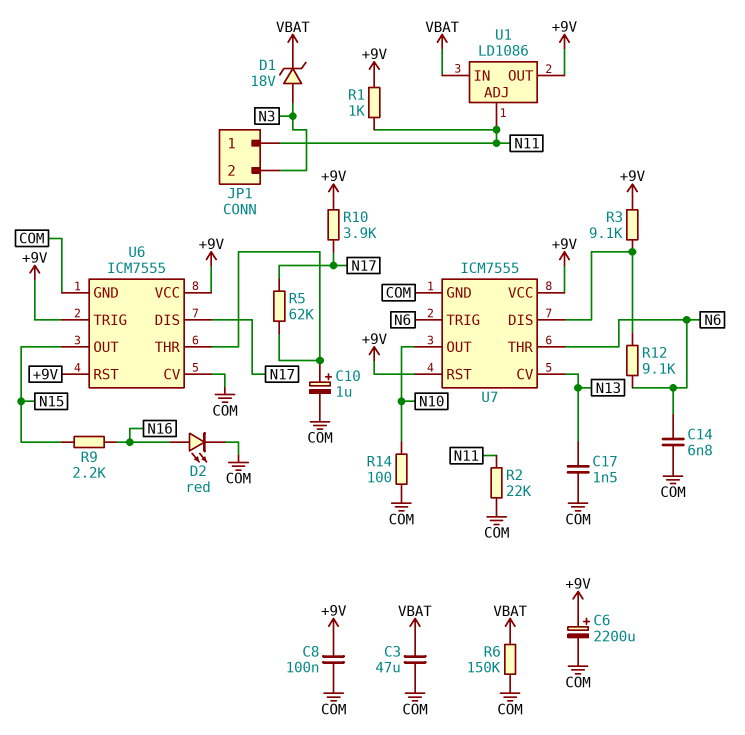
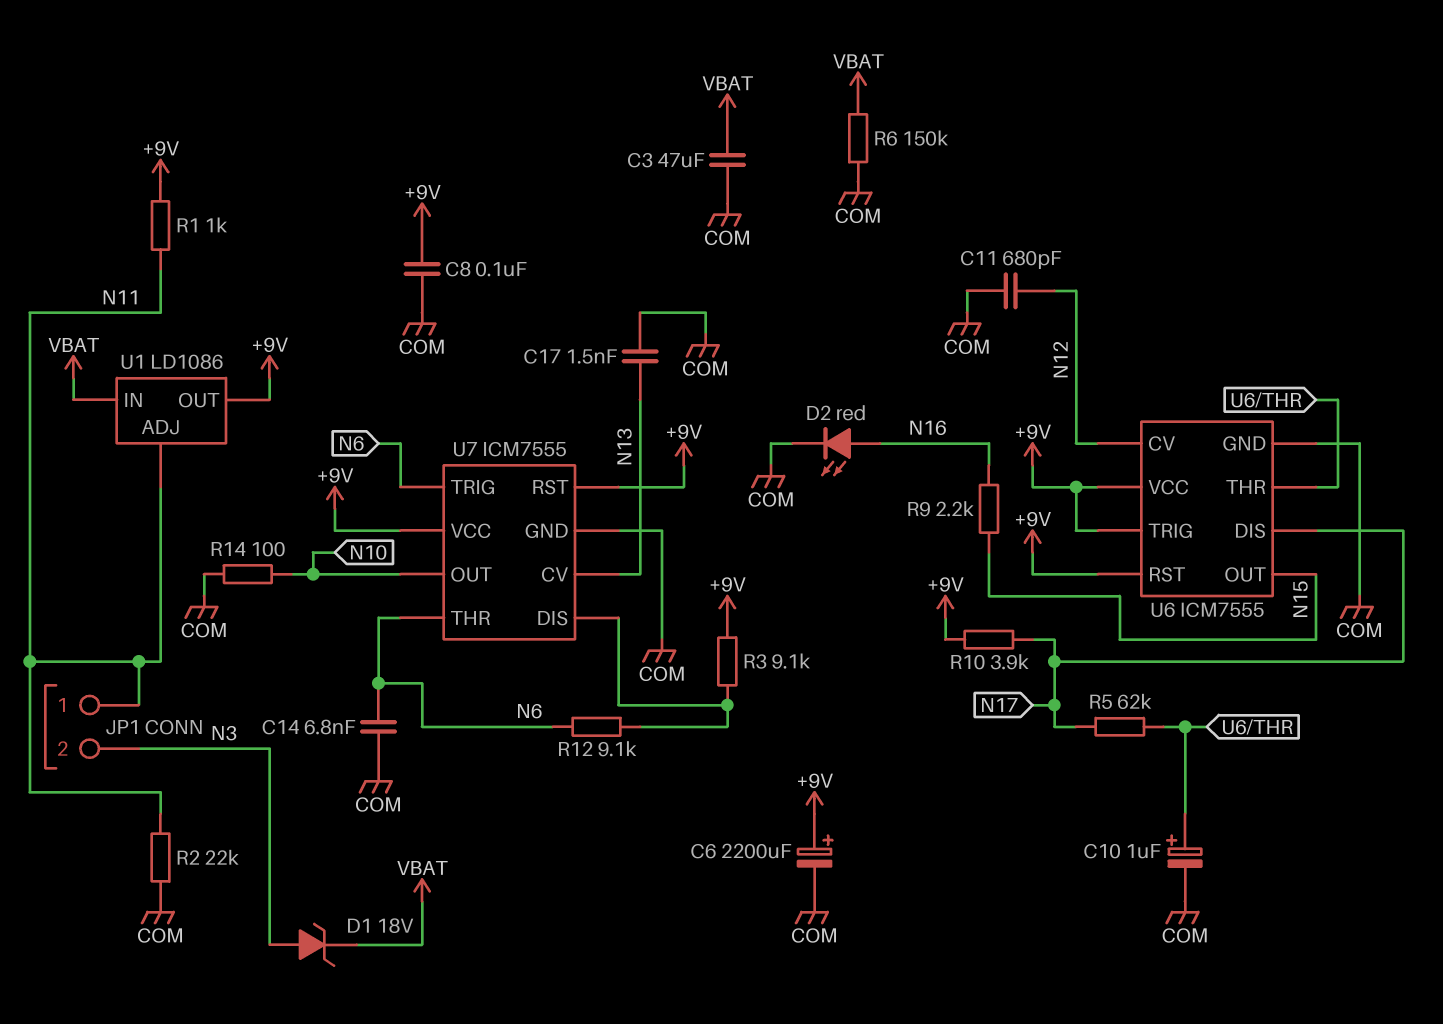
C11: none -> 680pF (COM, N12)
U6 pin CV: COM -> N12

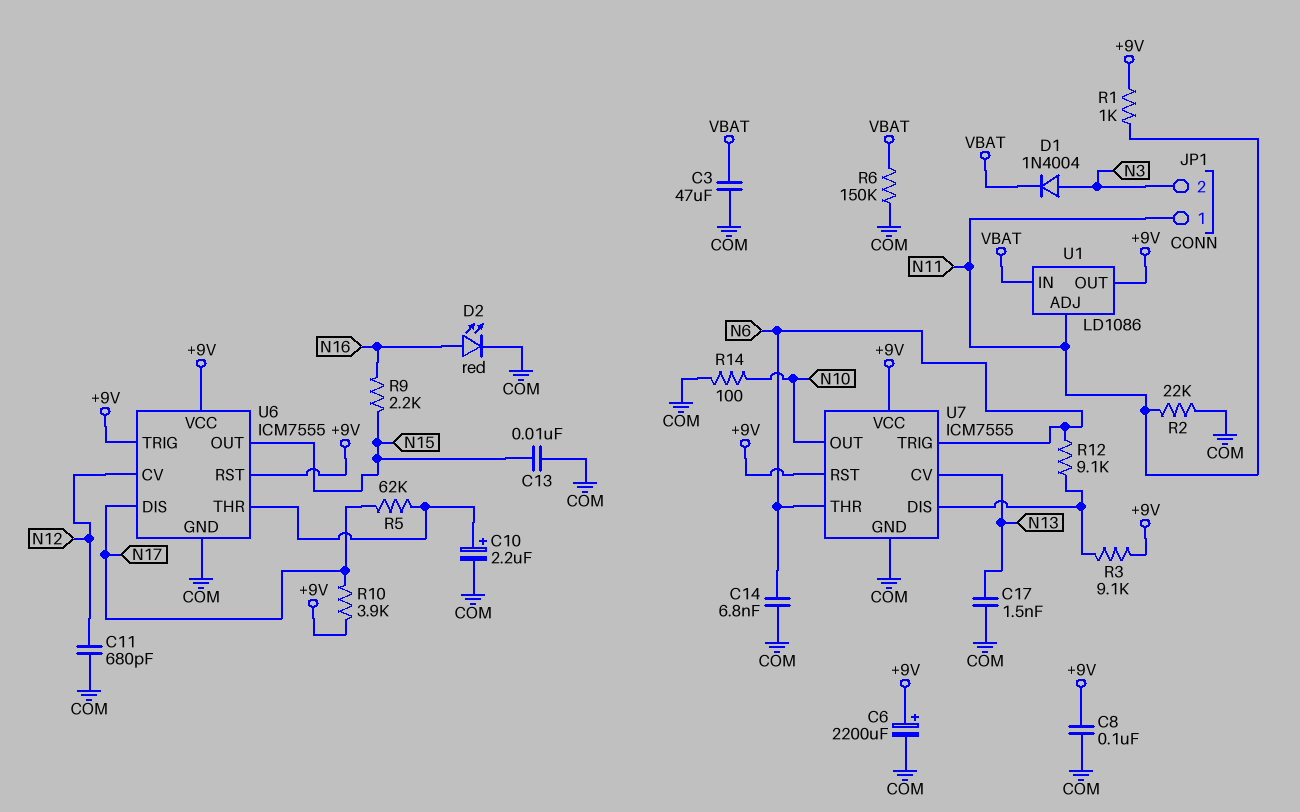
C10: 1uF (plus U6/THR, minus COM) -> 2.2uF (plus U6/THR, minus COM)
C13: none -> 10nF (COM, N15)
D1: zener 18V (A N3, K VBAT) -> diode 1N4004 (A N3, K VBAT)

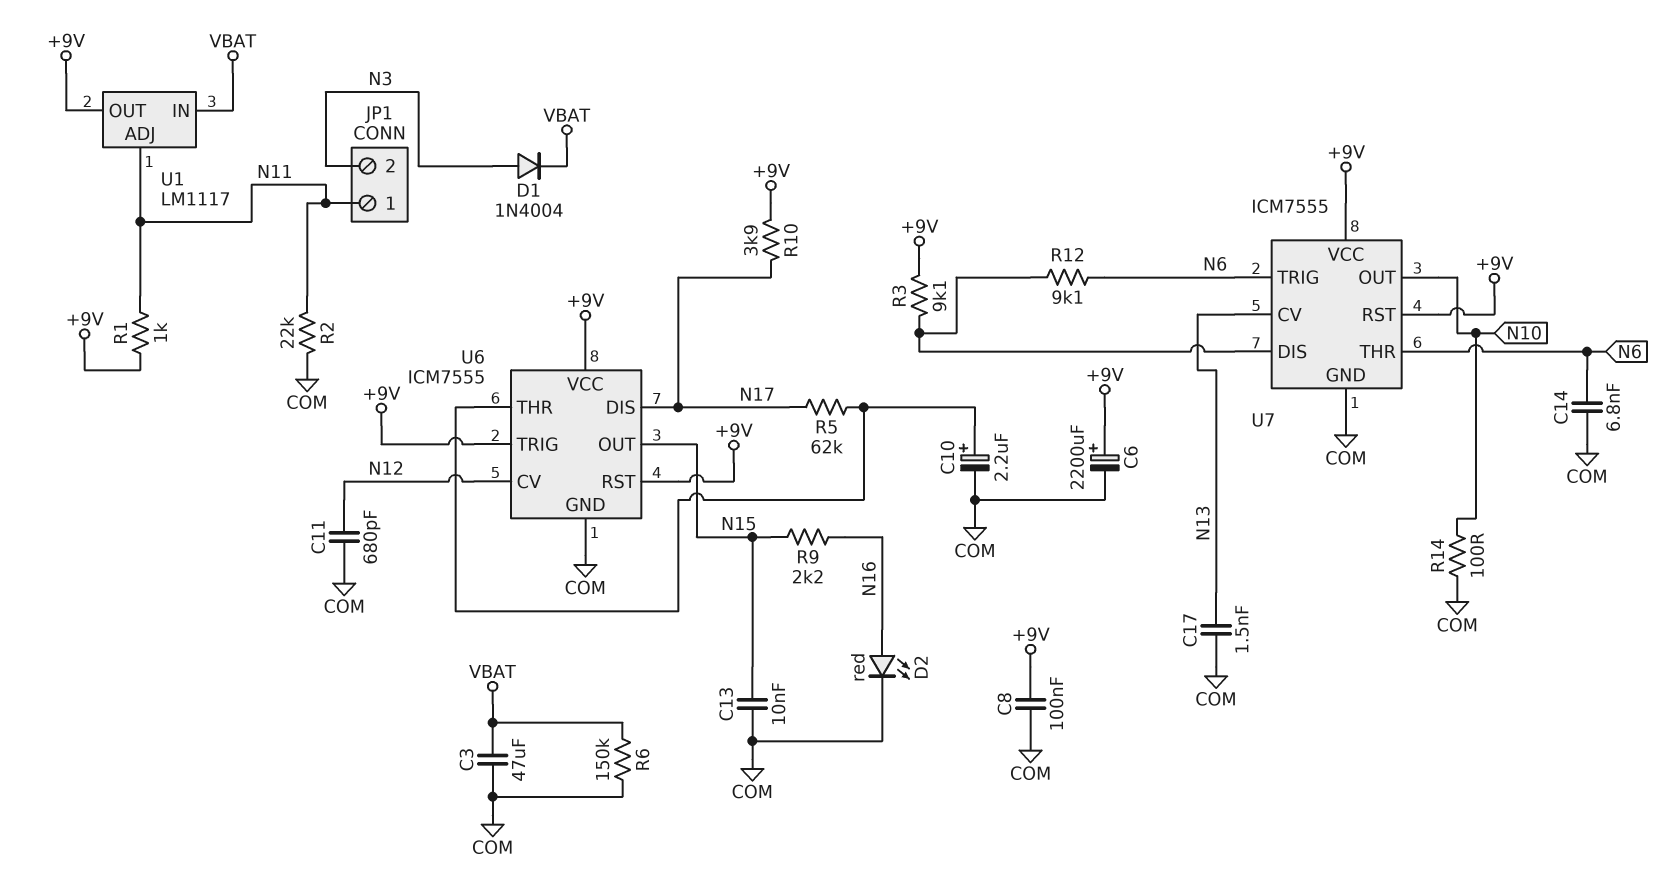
U1: LD1086 -> LM1117

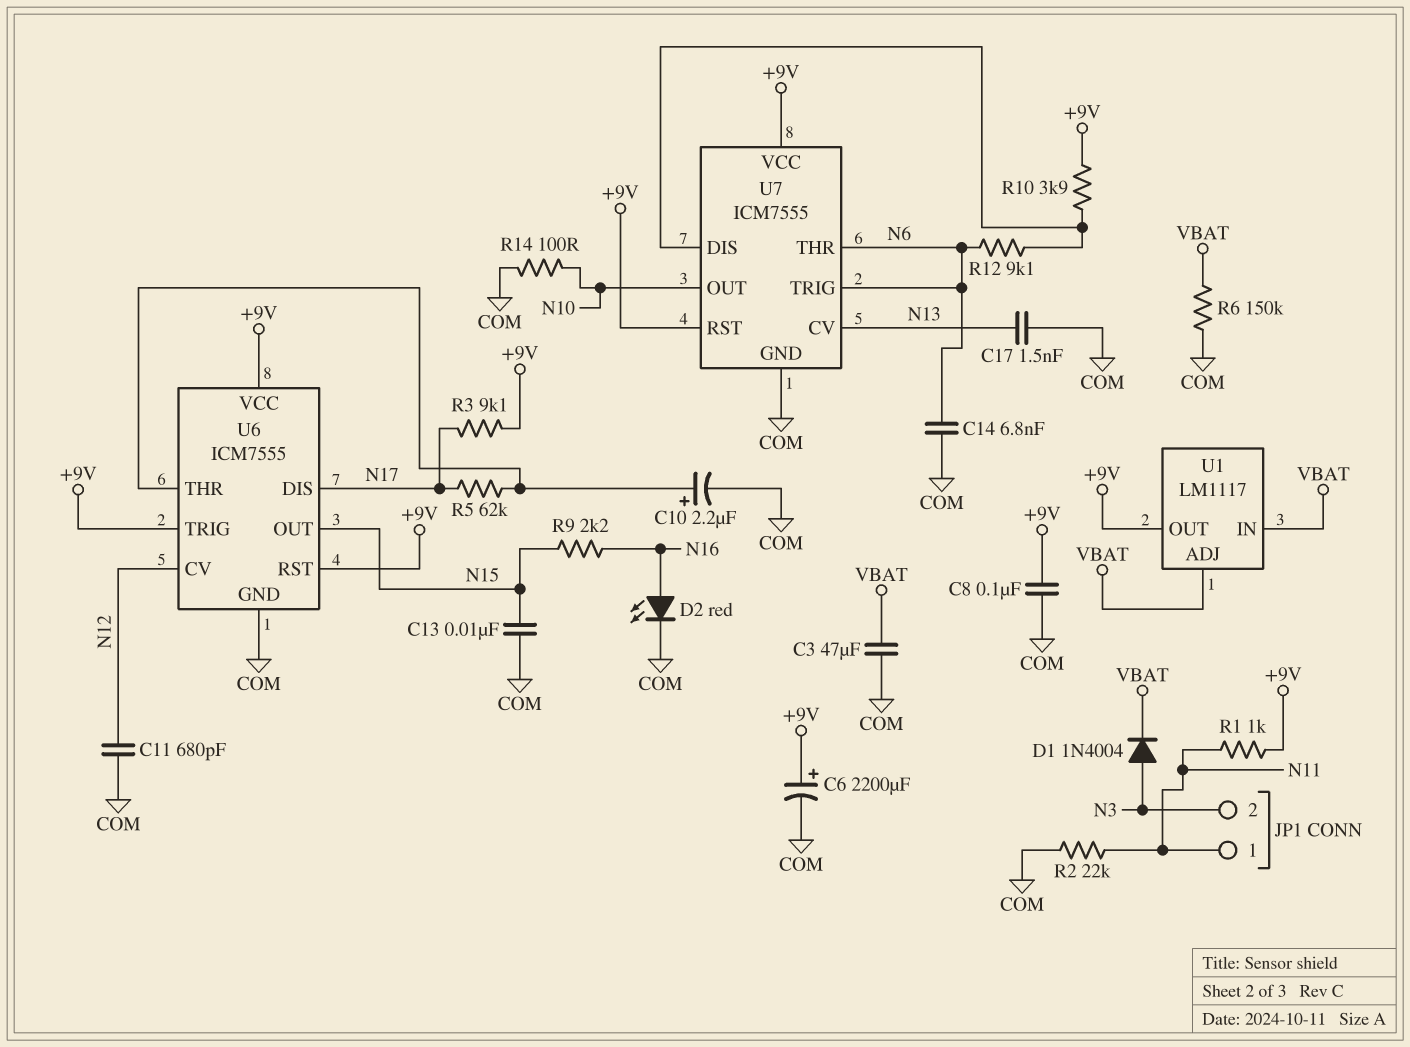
R3: 9.1k (+9V, U7/DIS) -> 9.1k (+9V, N17)
R10: 3.9k (+9V, N17) -> 3.9k (+9V, U7/DIS)
U1 pin ADJ: N11 -> VBAT

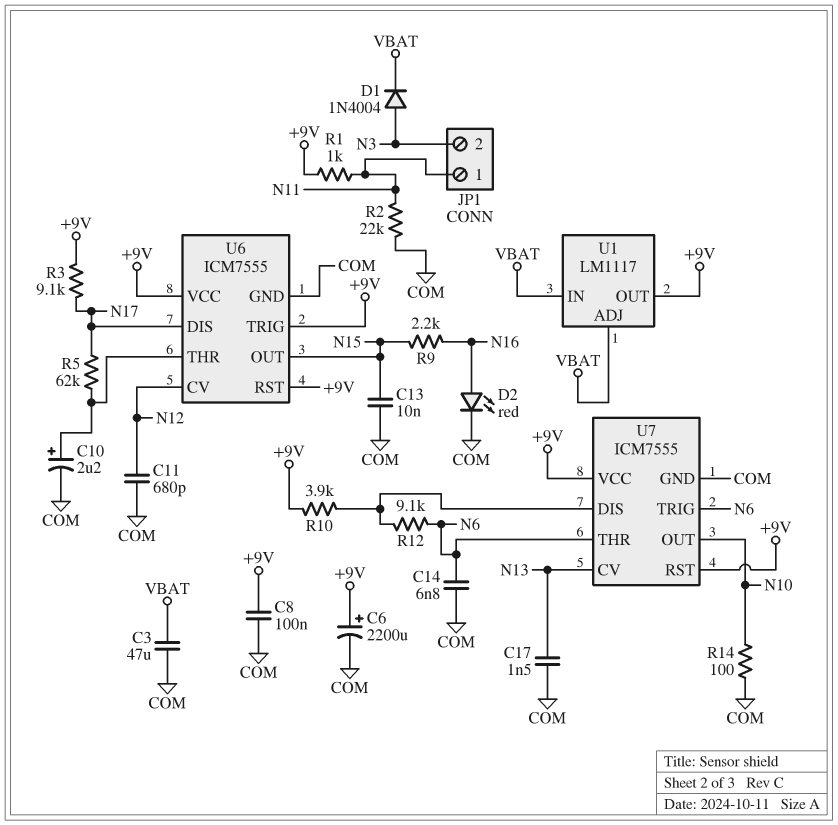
R6: 150k (COM, VBAT) -> none

